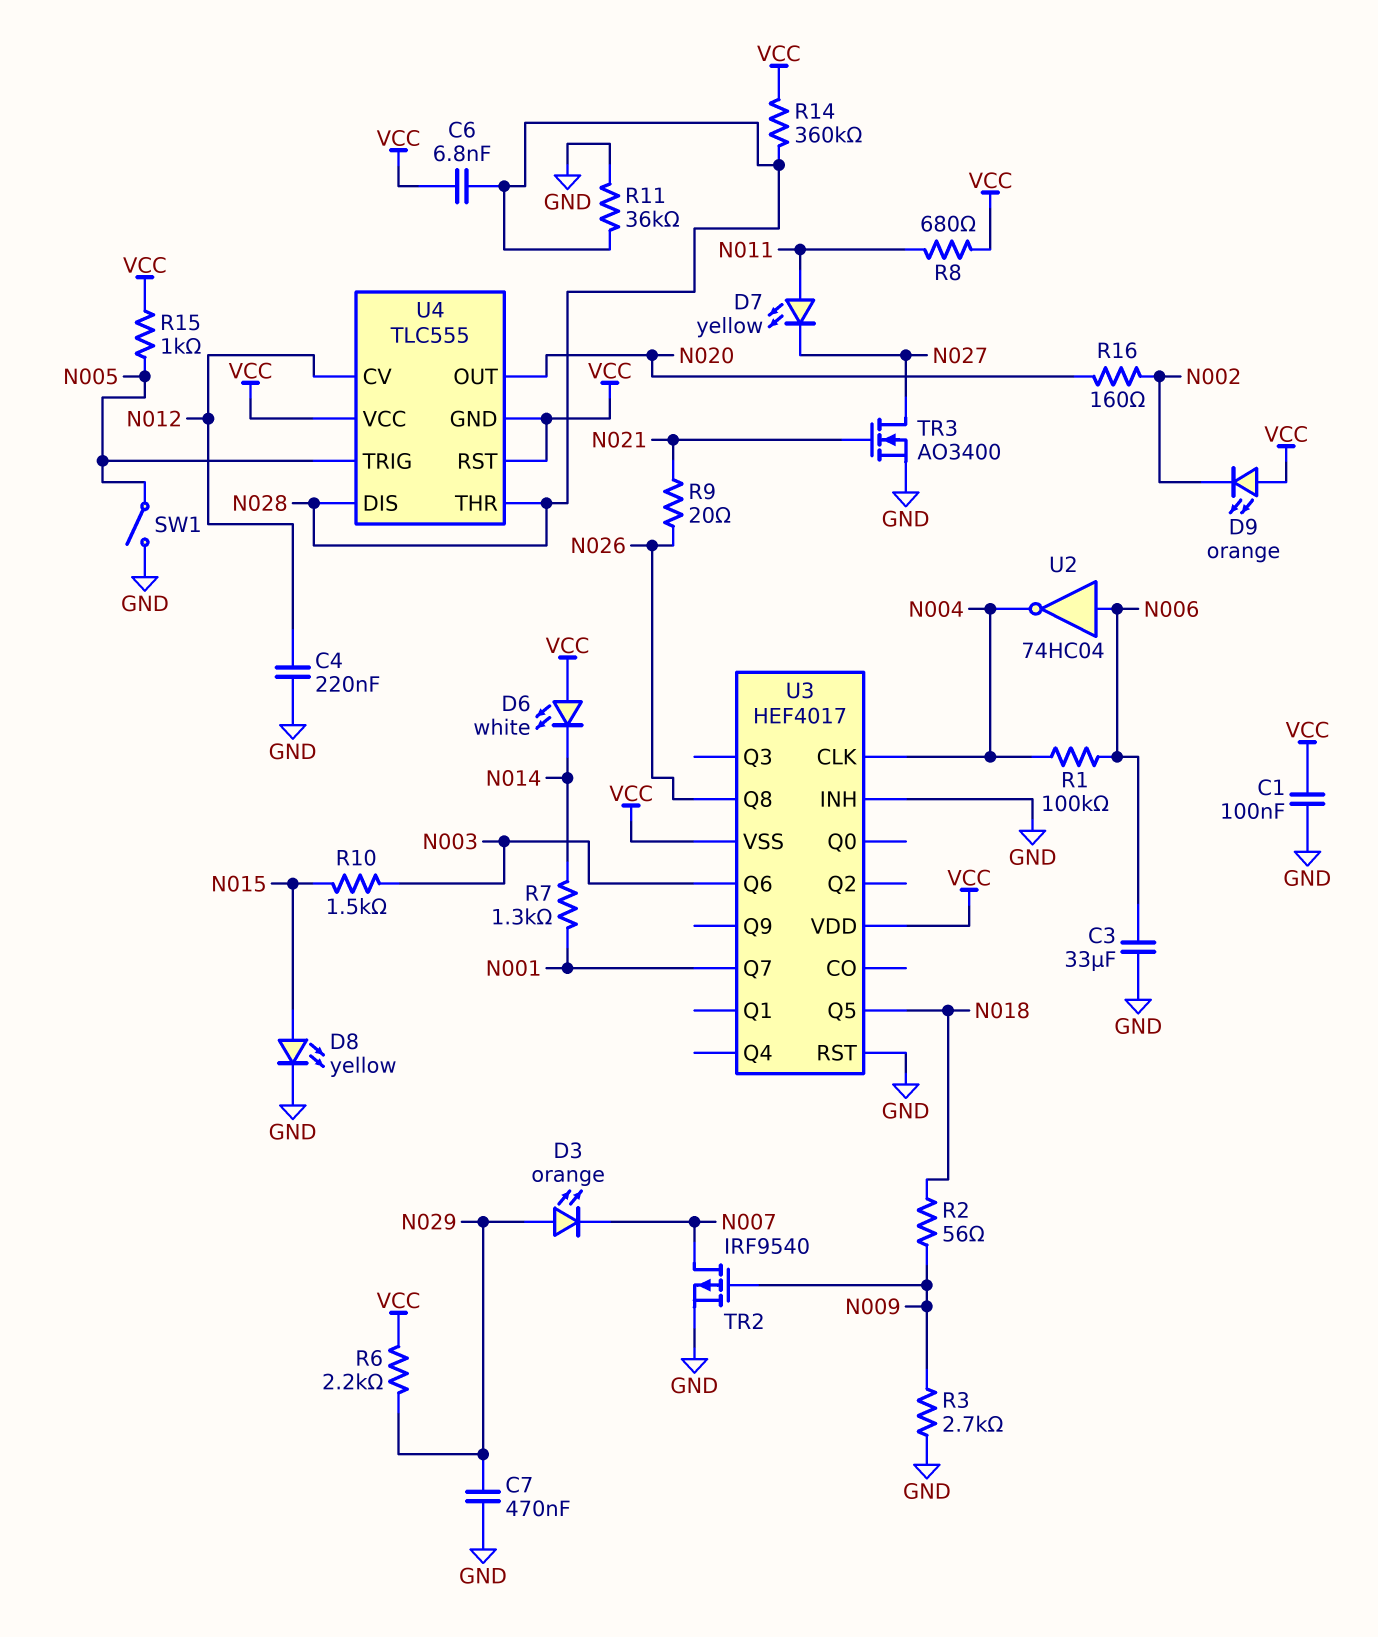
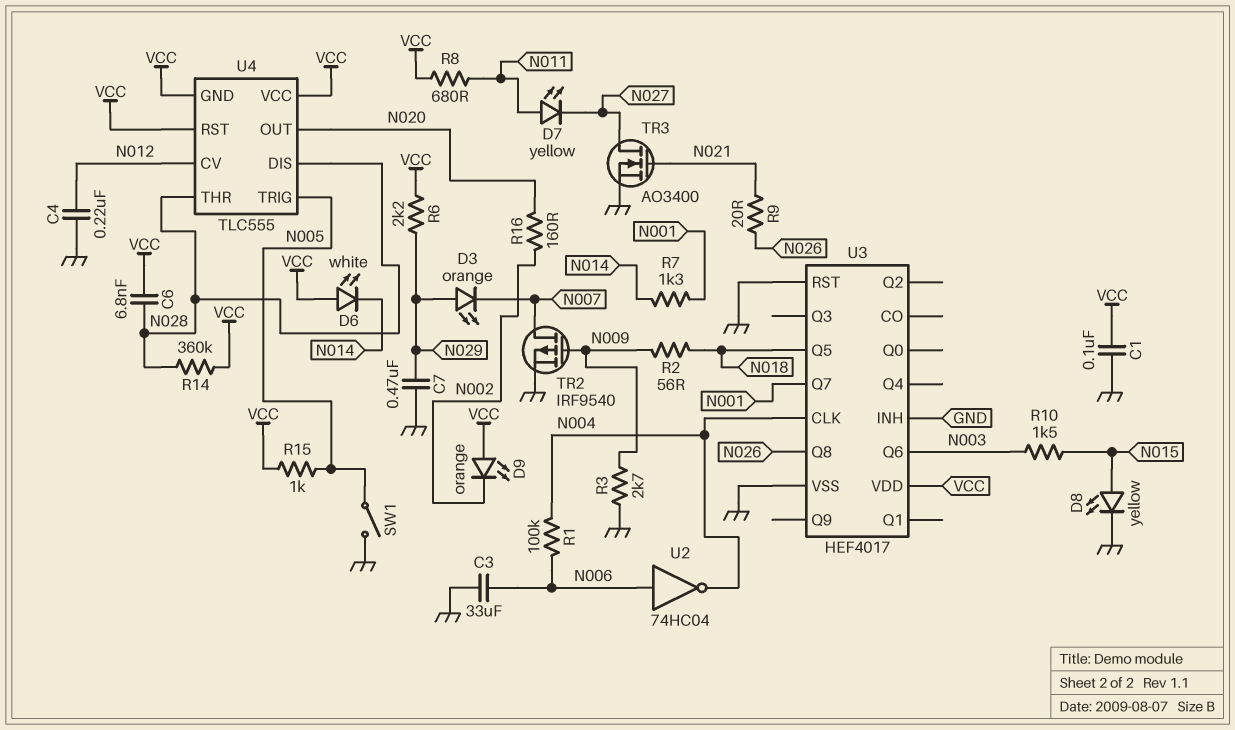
R11: 36k (GND, N028) -> none
U3 pin VSS: VCC -> GND

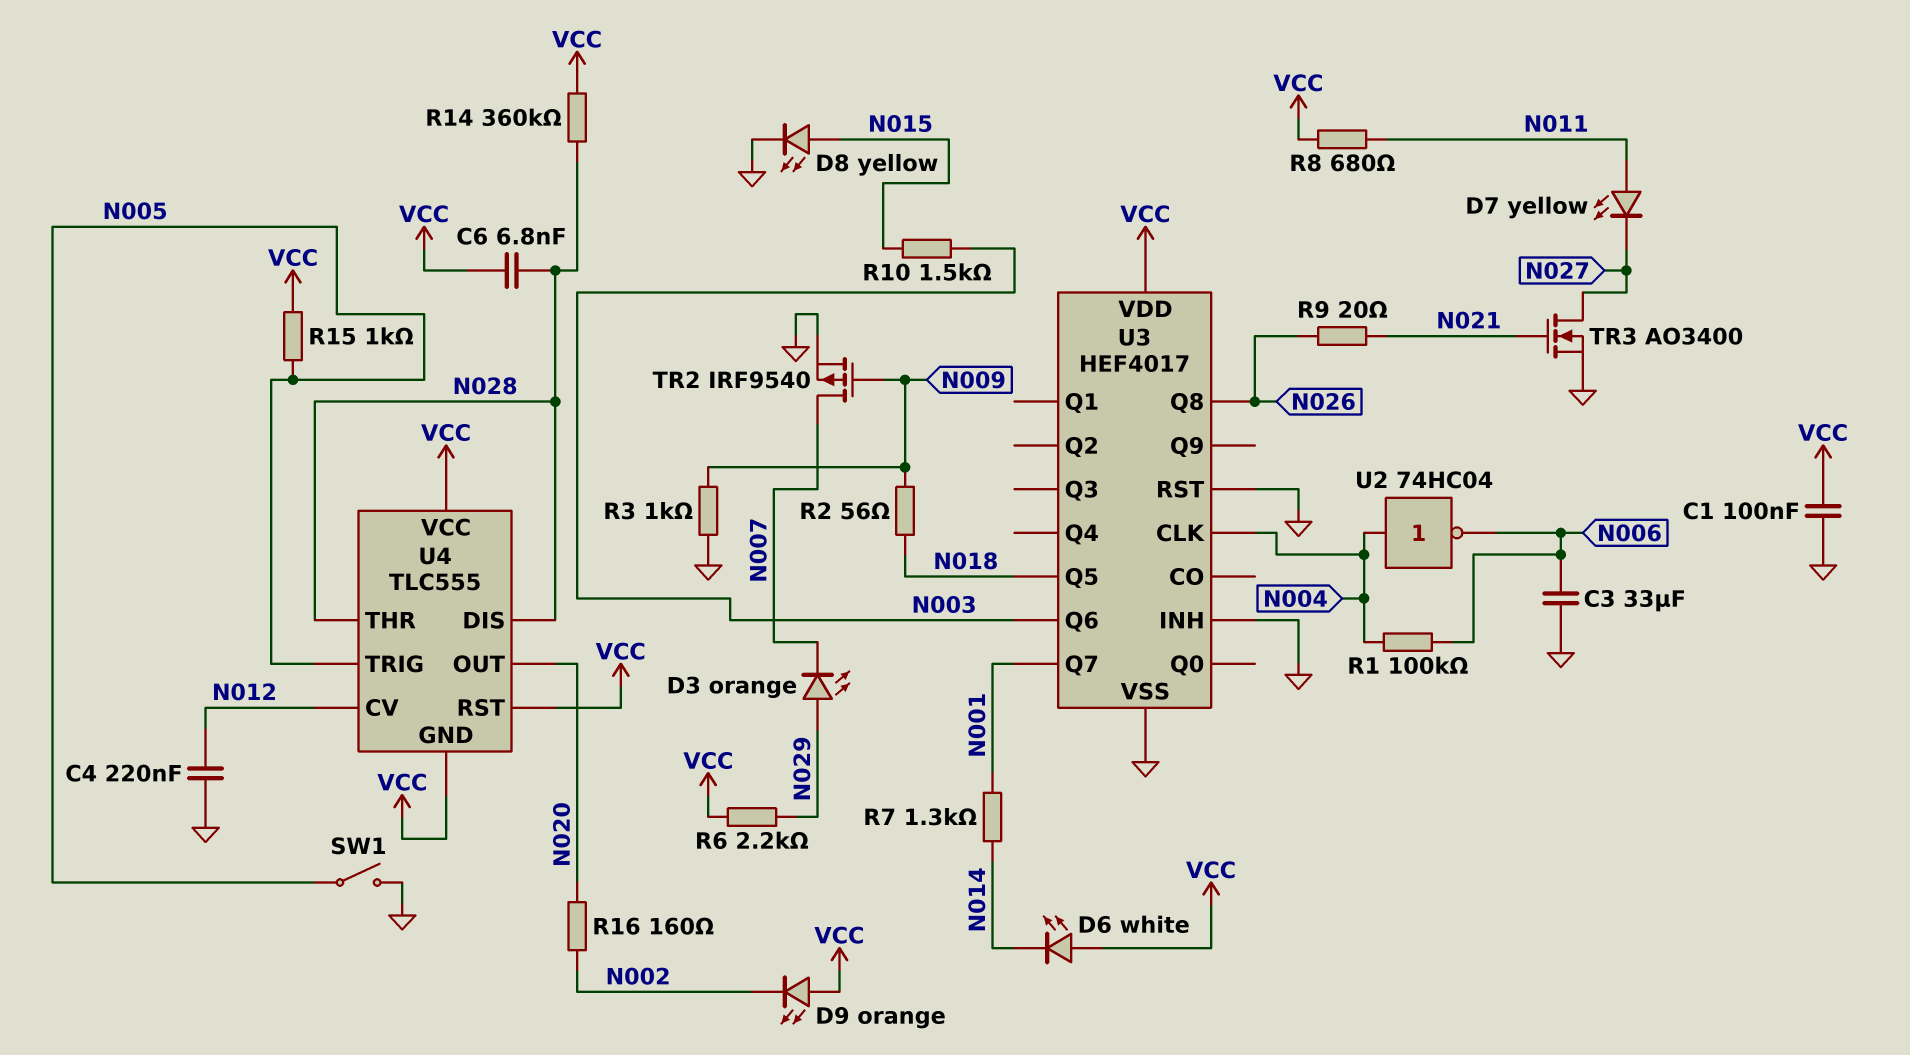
C7: 470nF (GND, N029) -> none
R3: 2.7k (GND, N009) -> 1k (GND, N009)
U2: NOT 74HC04 (in N006, out N004) -> NOT 74HC04 (in N004, out N006)

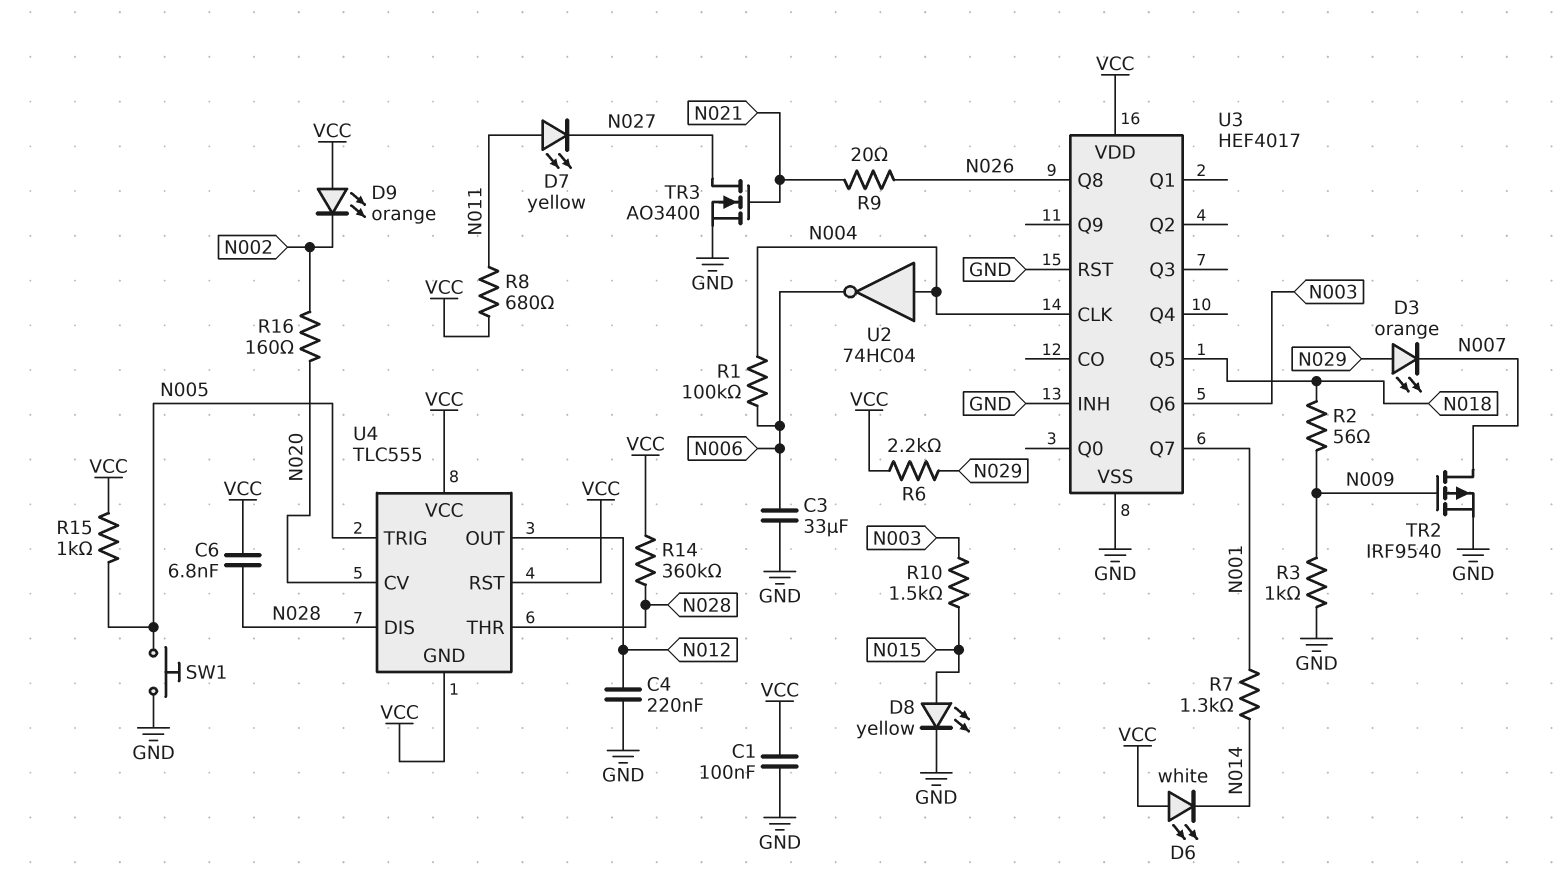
SW1: switch (GND, N005) -> button (GND, N005)
U4 pin CV: N012 -> N020
U4 pin OUT: N020 -> N012

